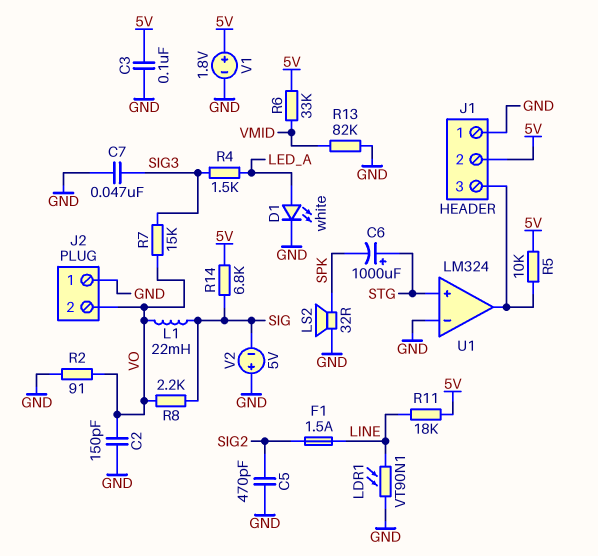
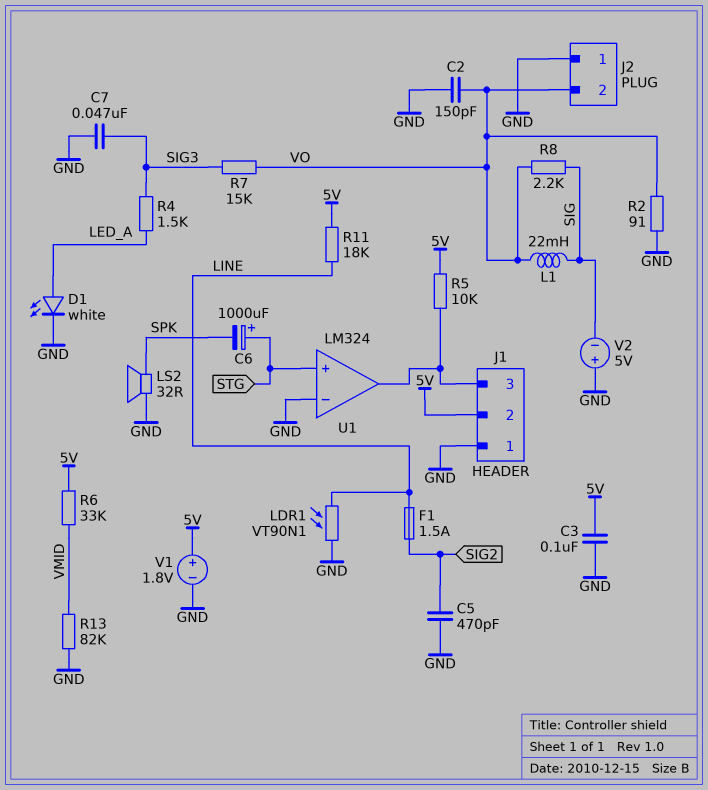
R14: 6.8k (5V, SIG) -> none

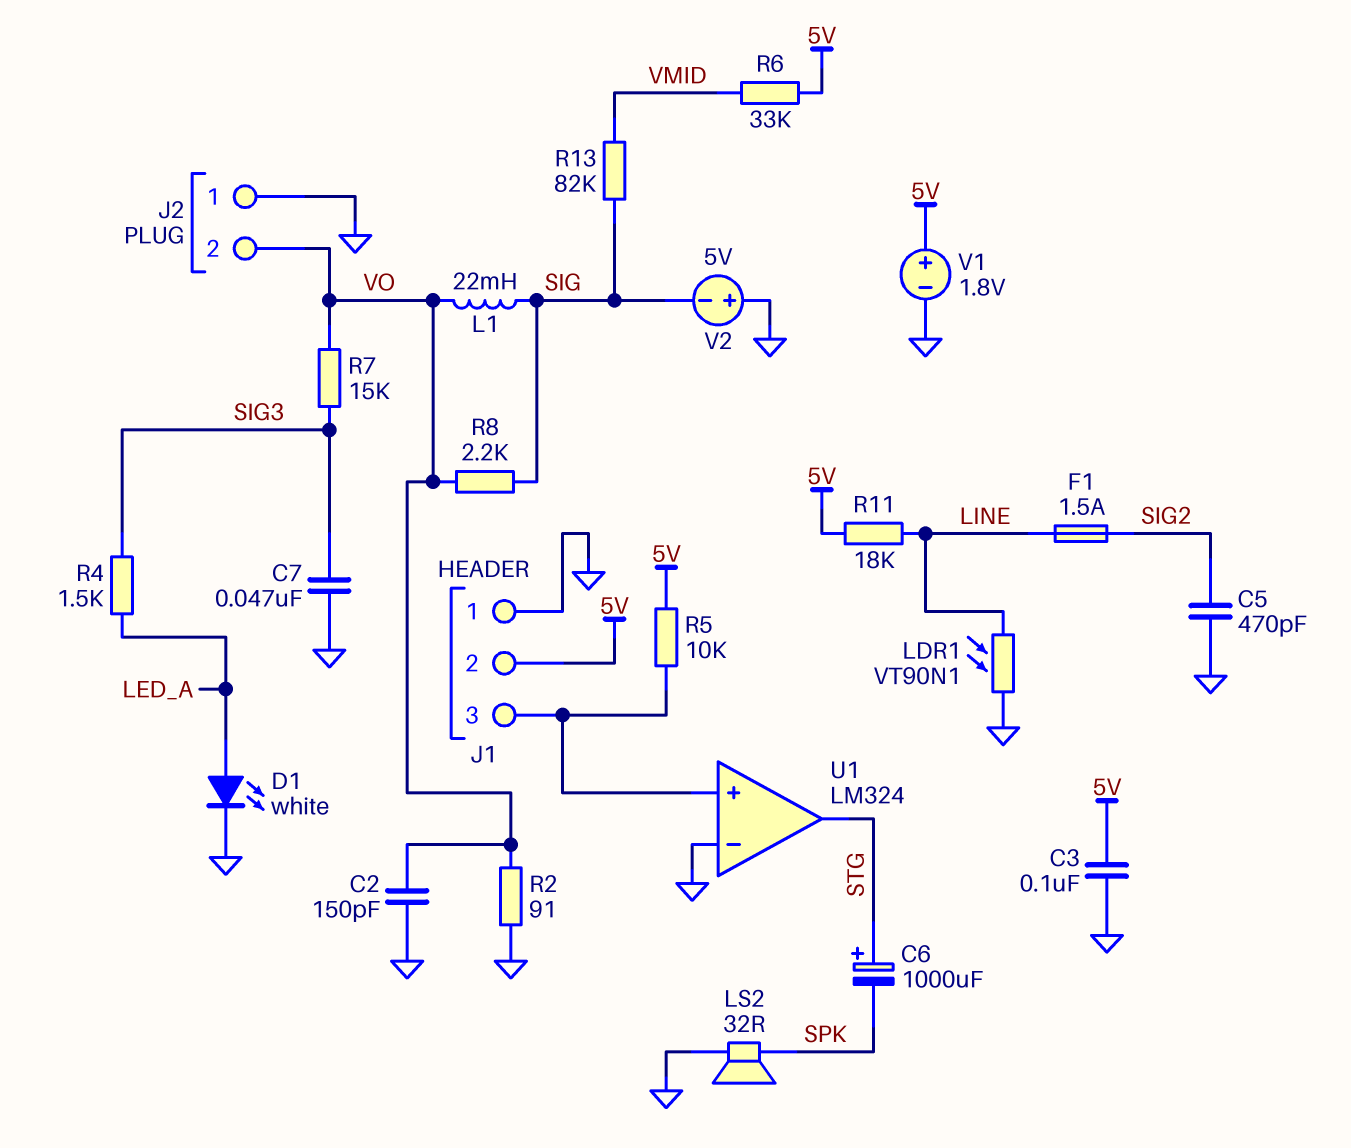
R13: 82k (GND, VMID) -> 82k (SIG, VMID)
U1 pin in+: STG -> J1/3
U1 pin out: J1/3 -> STG

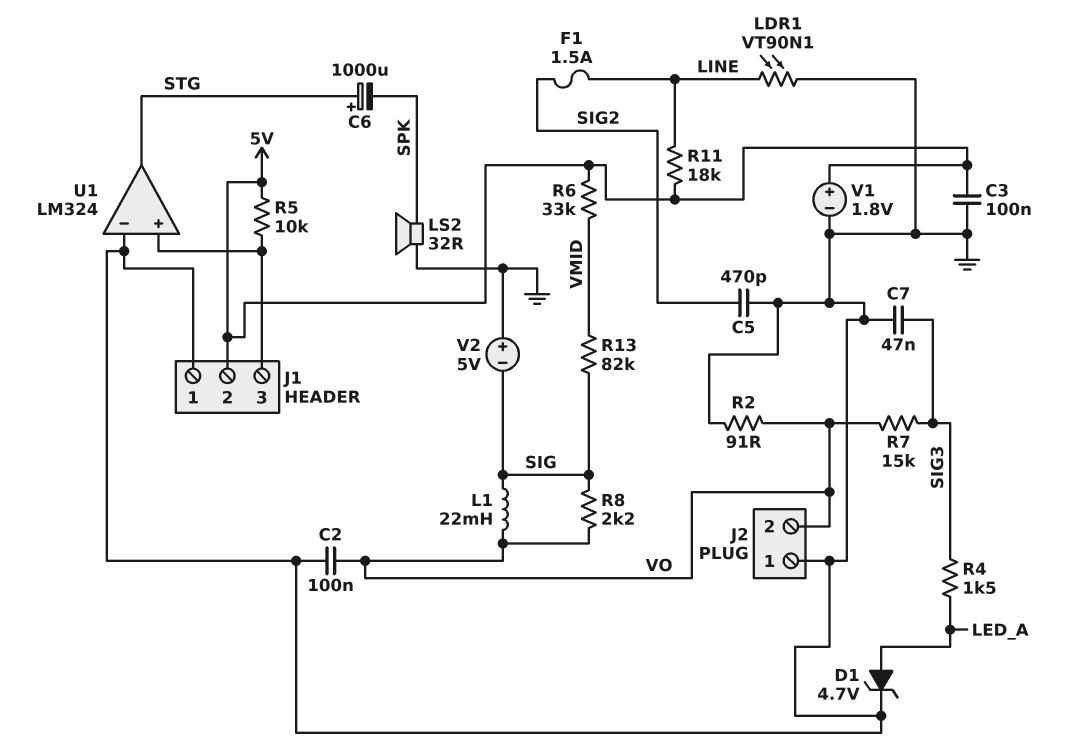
C2: 150pF (GND, VO) -> 100nF (GND, VO)
D1: LED white (A LED_A, K GND) -> zener 4.7V (A LED_A, K GND)

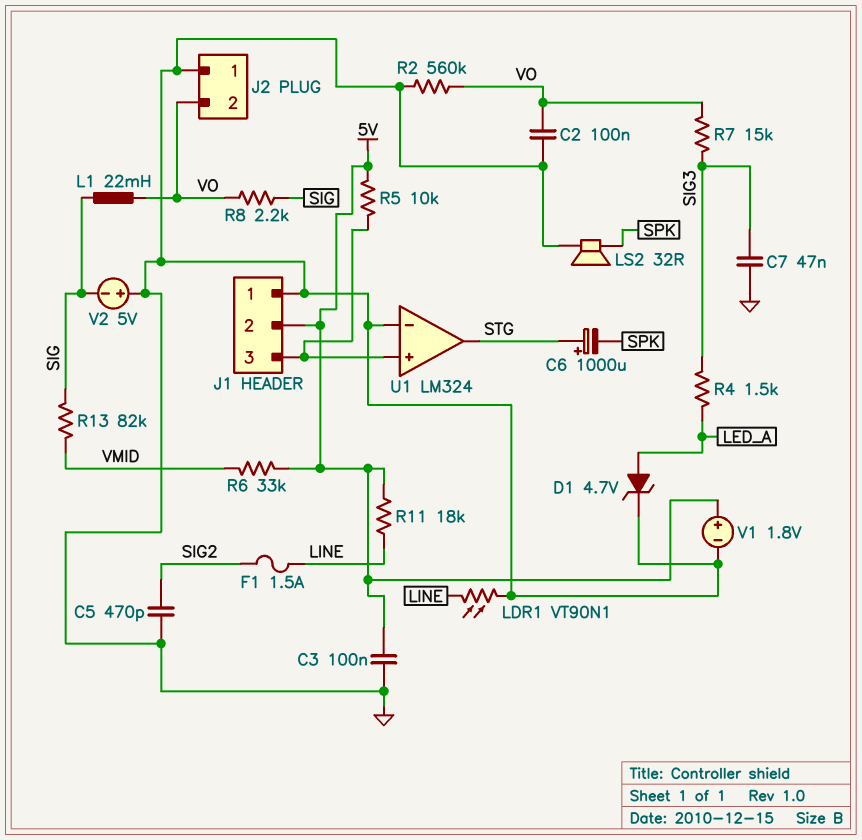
R2: 91 (GND, VO) -> 560k (GND, VO)

